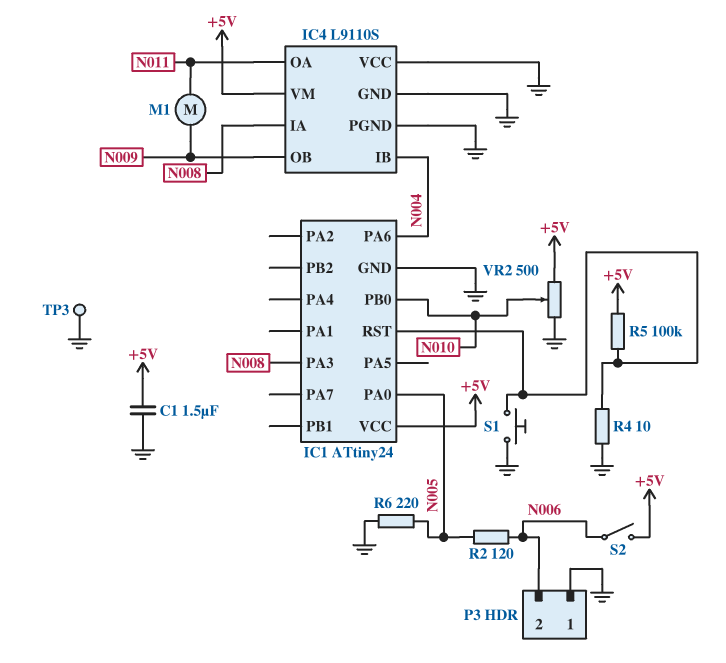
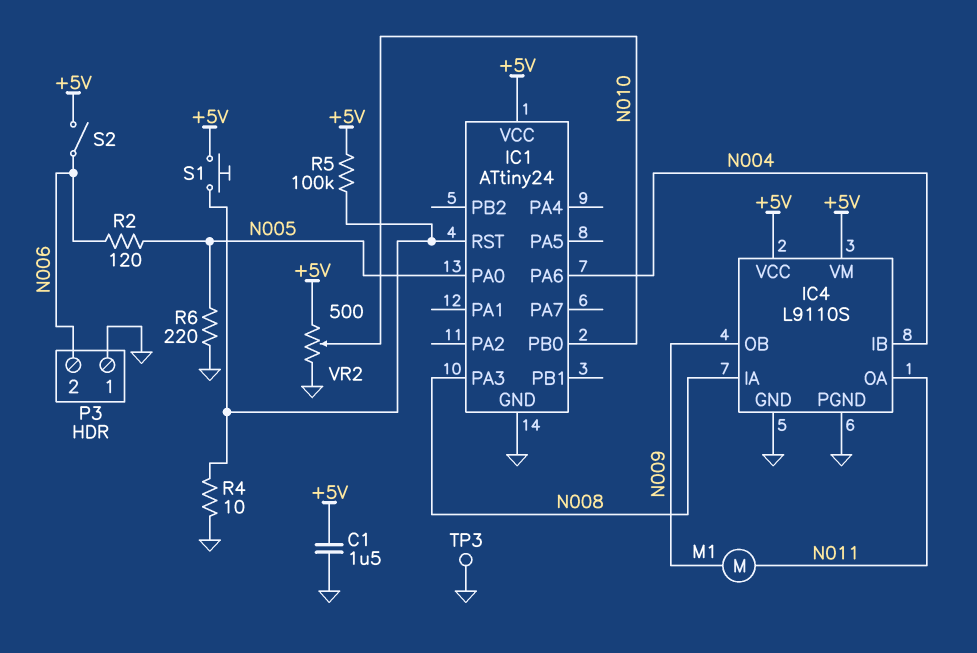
IC4 pin VCC: GND -> +5V
S1: button (GND, IC1/RST) -> button (+5V, IC1/RST)

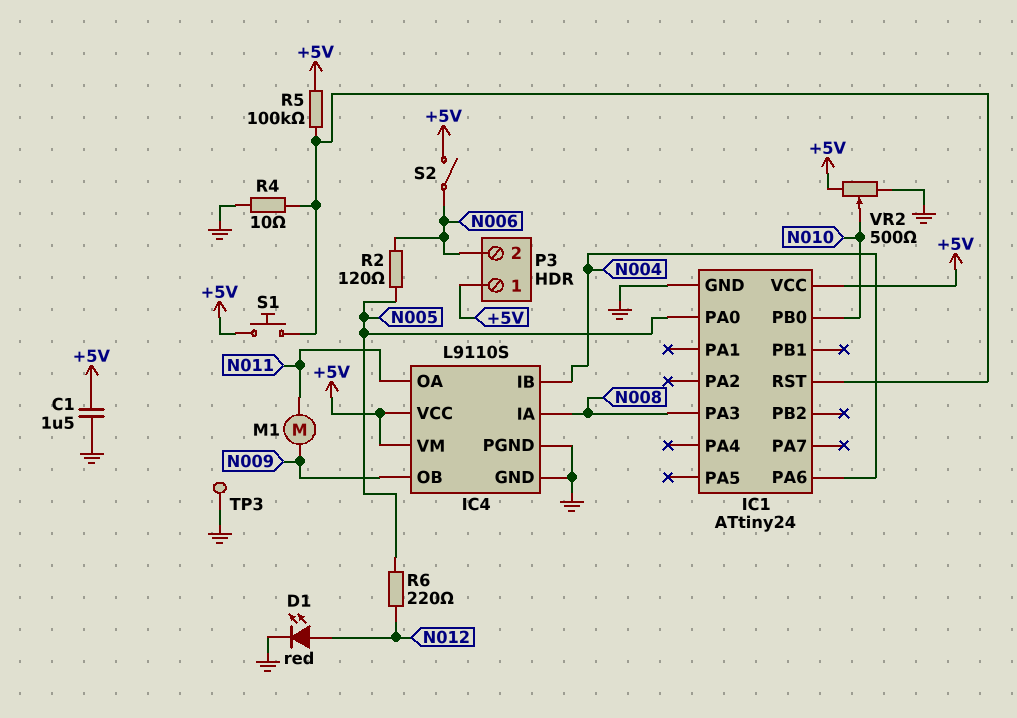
D1: none -> LED red (A N012, K GND)
P3 pin 1: GND -> +5V
R6: 220 (GND, N005) -> 220 (N005, N012)

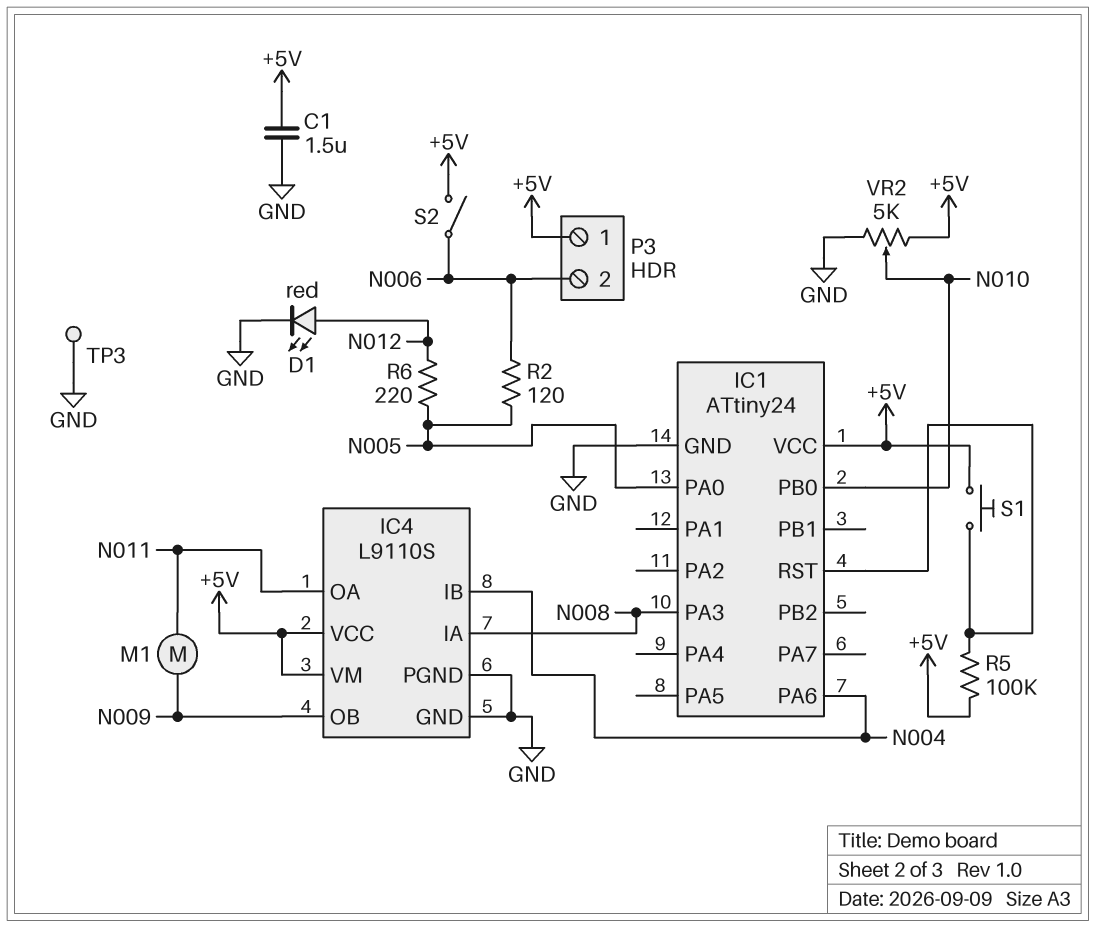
R4: 10 (GND, IC1/RST) -> none
VR2: 500 (+5V, GND, wiper N010) -> 5k (+5V, GND, wiper N010)

